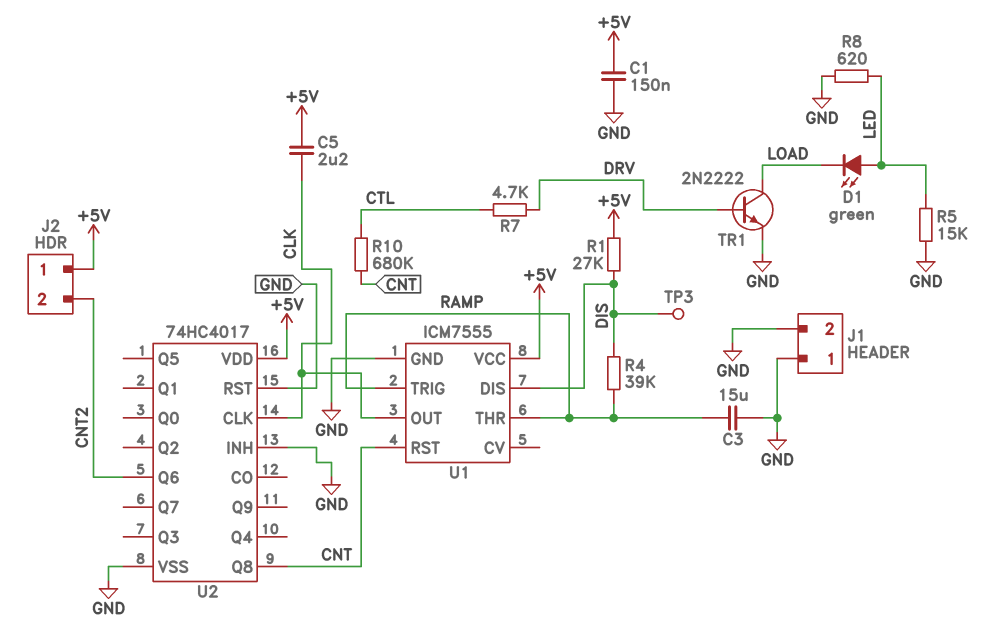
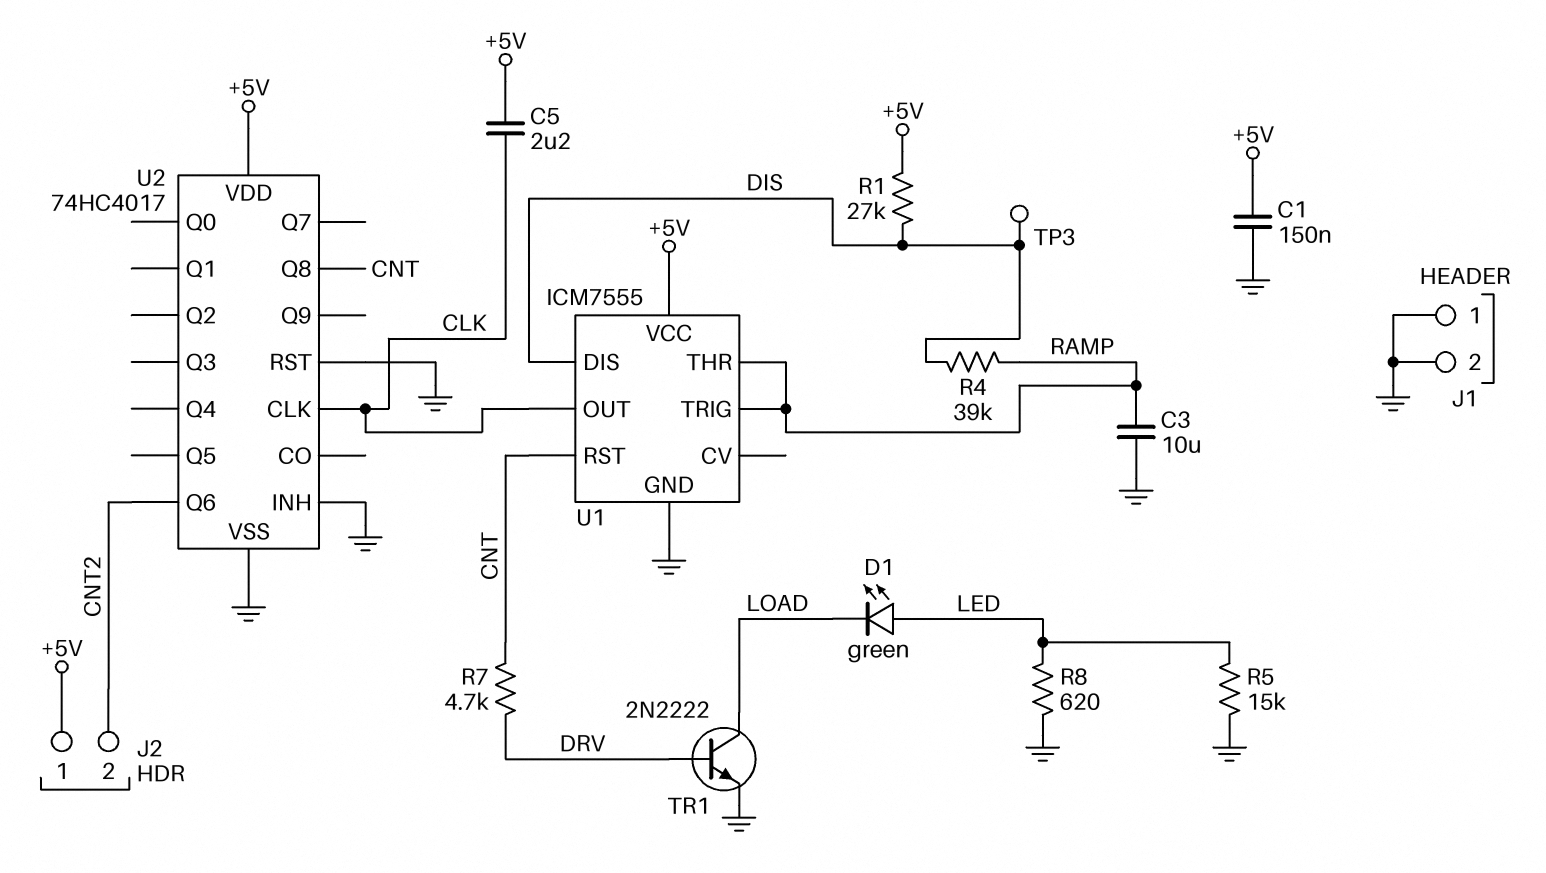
C3: 15uF (GND, RAMP) -> 10uF (GND, RAMP)
R7: 4.7k (CTL, DRV) -> 4.7k (CNT, DRV)
R10: 680k (CNT, CTL) -> none

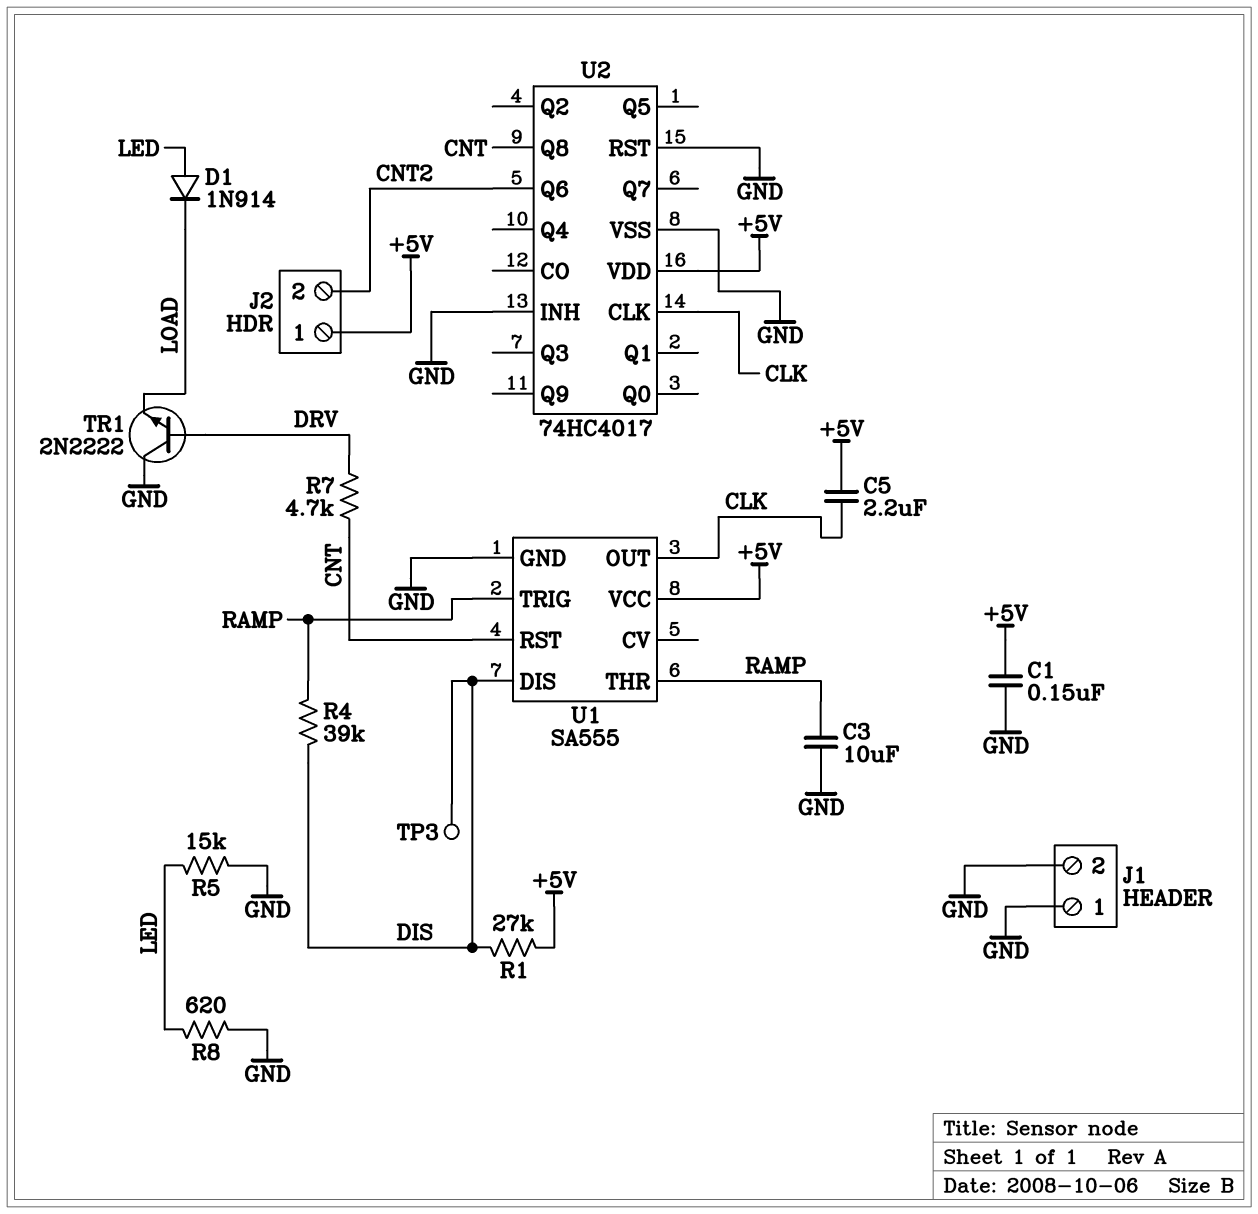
D1: LED green (A LED, K LOAD) -> diode 1N914 (A LED, K LOAD)
TR1: NPN 2N2222 (B DRV, C LOAD, E GND) -> NPN 2N2222 (B DRV, C GND, E LOAD)
U1: ICM7555 -> SA555

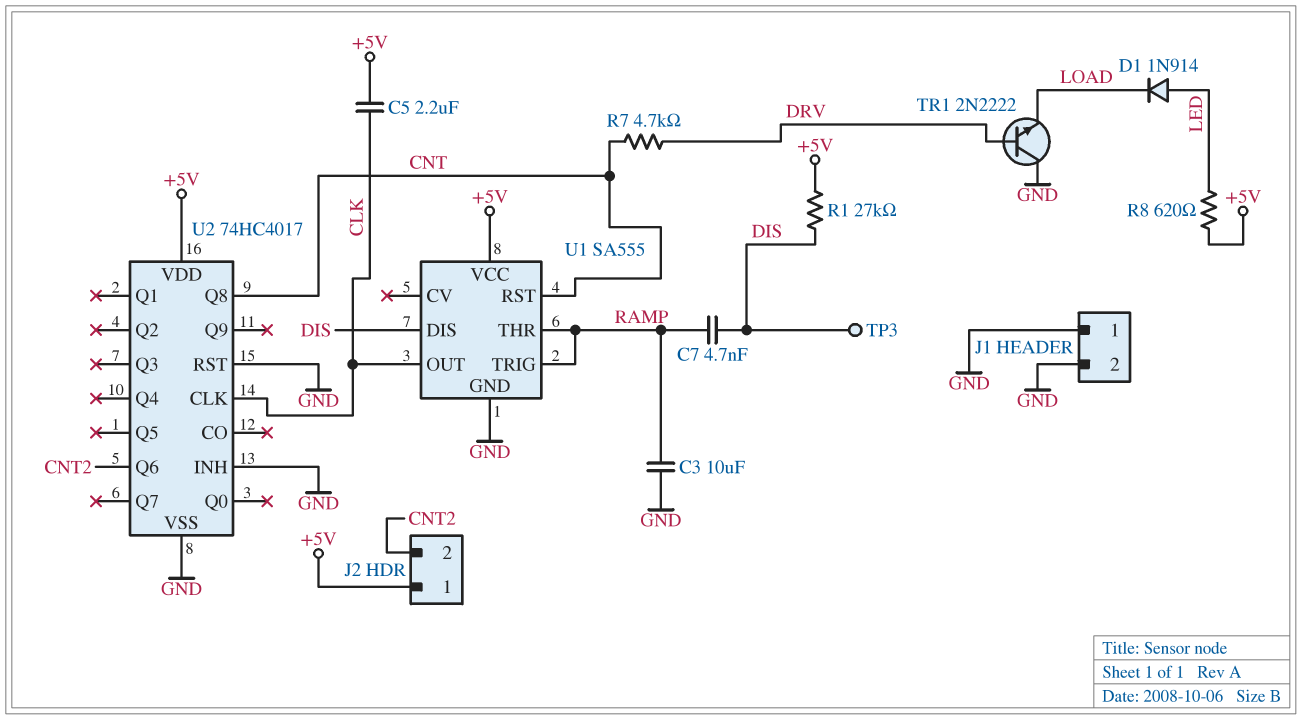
C1: 150nF (+5V, GND) -> none
C7: none -> 4.7nF (DIS, RAMP)
R4: 39k (DIS, RAMP) -> none
R5: 15k (GND, LED) -> none
R8: 620 (GND, LED) -> 620 (+5V, LED)

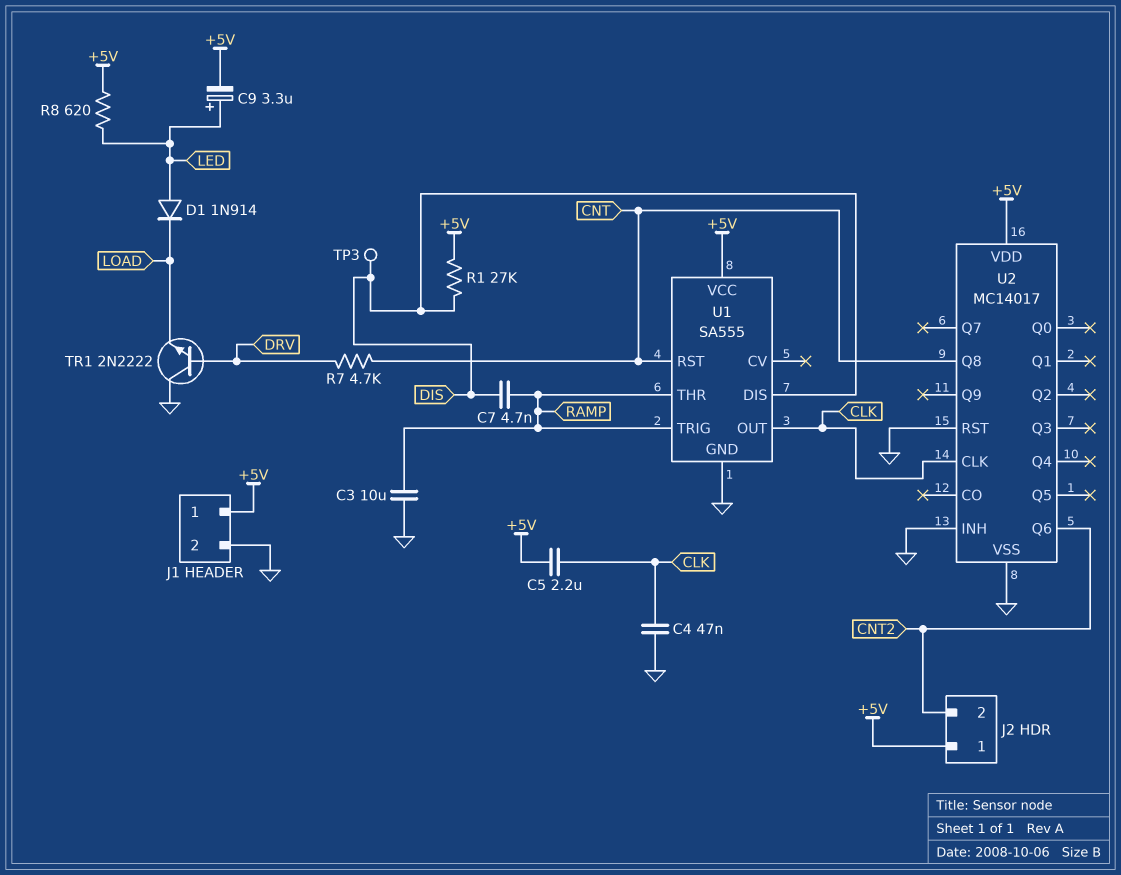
C4: none -> 47nF (CLK, GND)
C9: none -> 3.3uF (plus LED, minus +5V)
J1 pin 1: GND -> +5V
U2: 74HC4017 -> MC14017

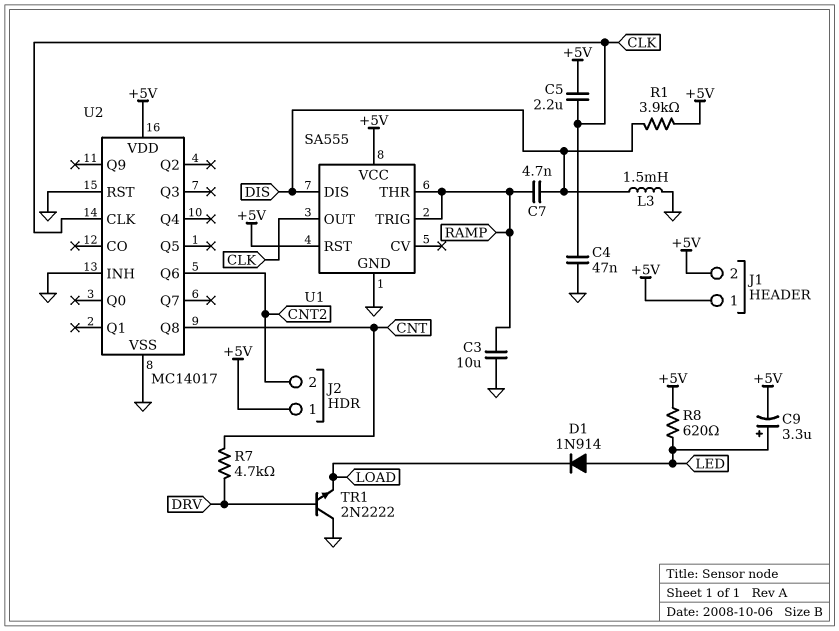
J1 pin 2: GND -> +5V
L3: none -> 1.5mH (DIS, GND)
R1: 27k (+5V, DIS) -> 3.9k (+5V, DIS)
TP3: test point (DIS) -> none
U1 pin RST: CNT -> +5V

